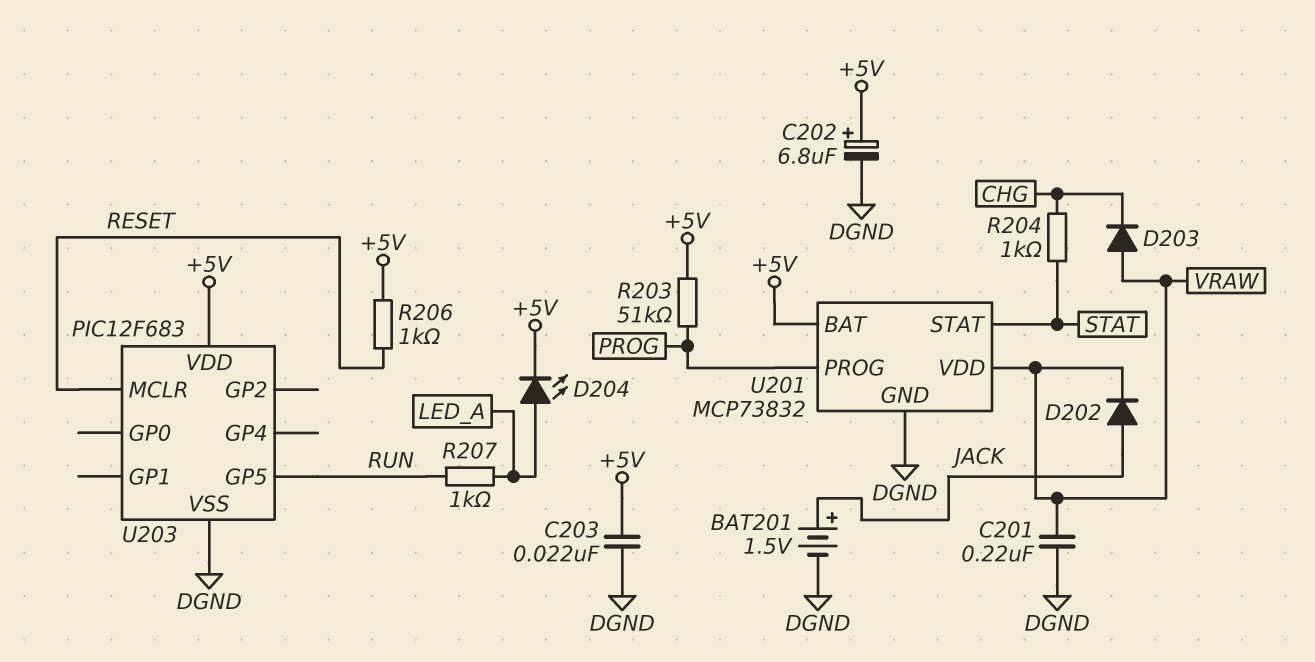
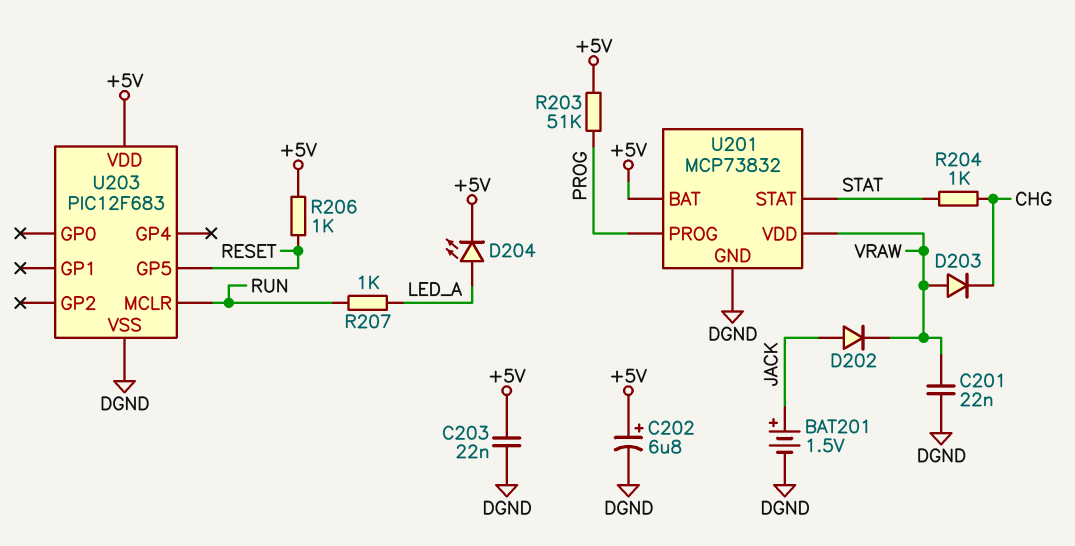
C201: 220nF (DGND, VRAW) -> 22nF (DGND, VRAW)
U203 pin GP5: RUN -> RESET
U203 pin MCLR: RESET -> RUN

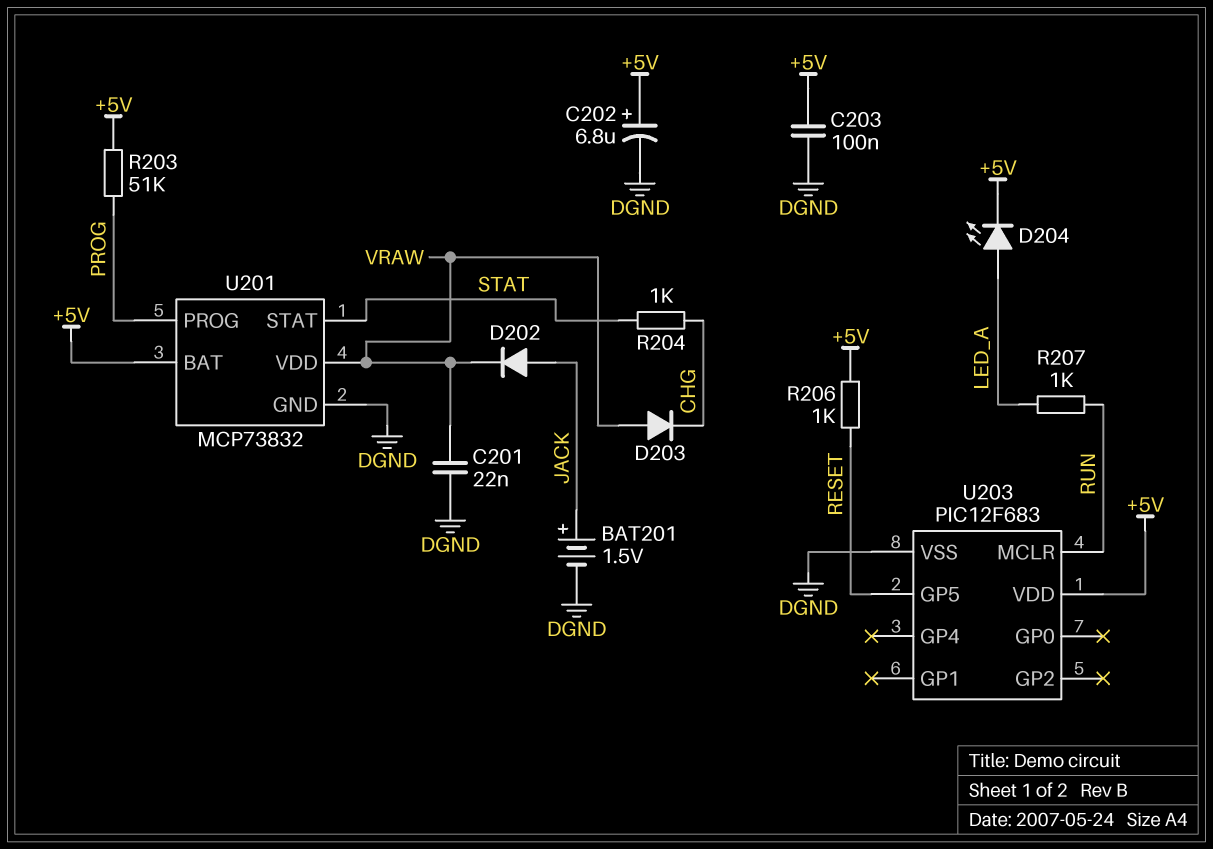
C203: 22nF (+5V, DGND) -> 100nF (+5V, DGND)

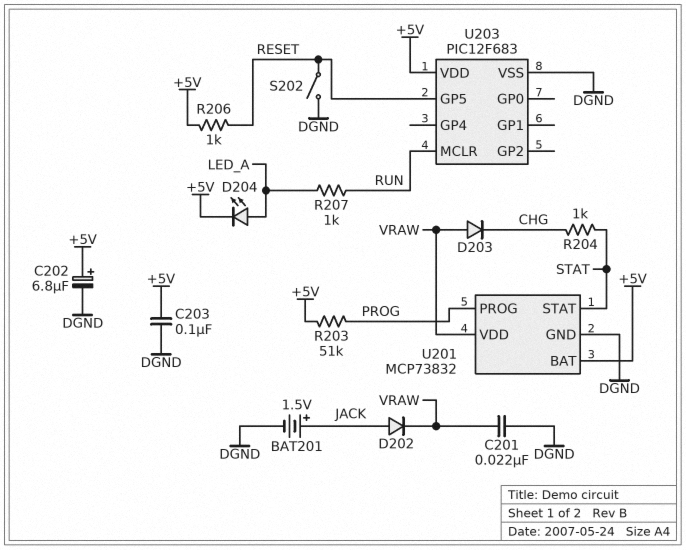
S202: none -> switch (DGND, RESET)

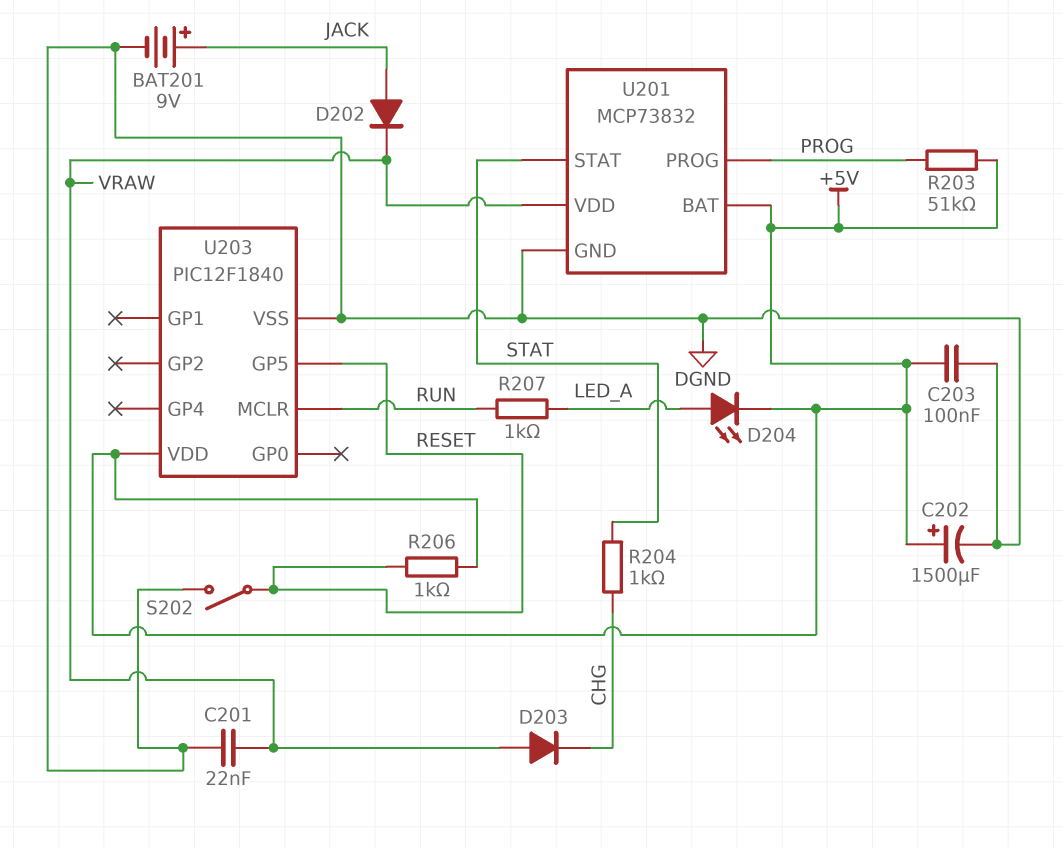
BAT201: 1.5V (plus JACK, minus DGND) -> 9V (plus JACK, minus DGND)
C202: 6.8uF (plus +5V, minus DGND) -> 1500uF (plus +5V, minus DGND)
U203: PIC12F683 -> PIC12F1840

